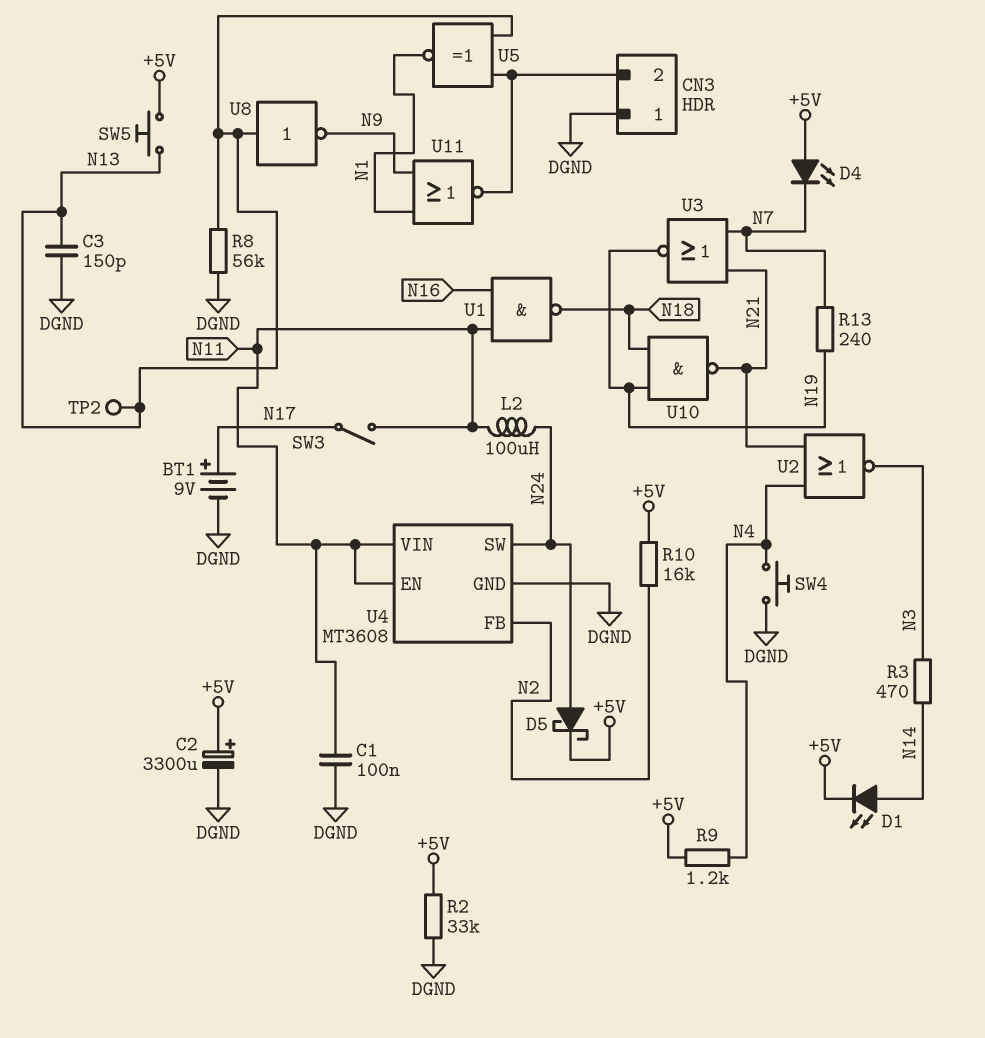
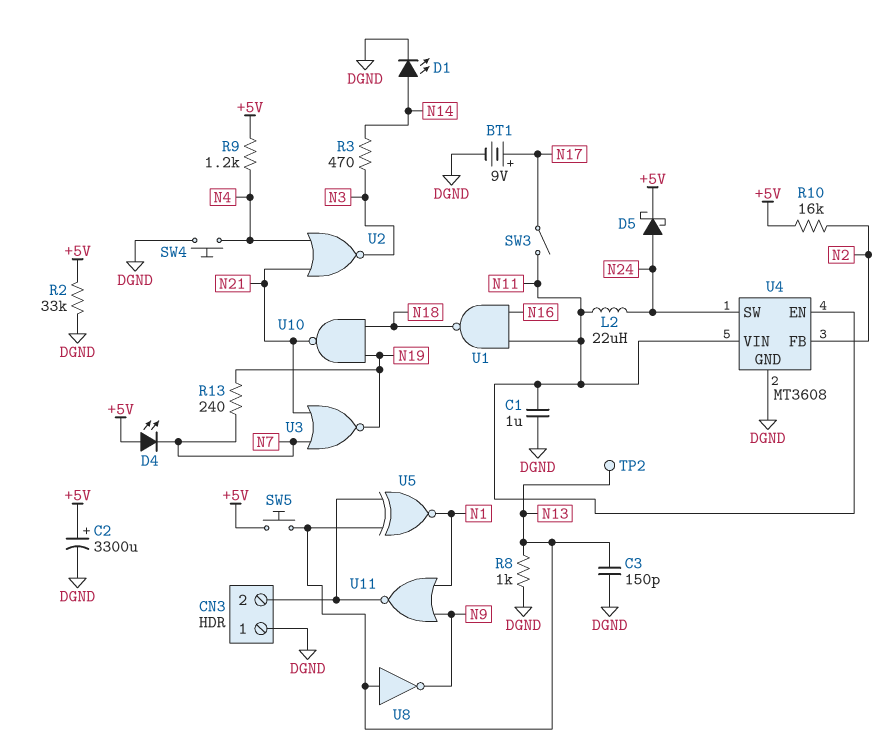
C1: 100nF (DGND, N11) -> 1uF (DGND, N11)
D1: LED (A N14, K +5V) -> LED (A N14, K DGND)
L2: 100uH (N11, N24) -> 22uH (N11, N24)
R8: 56k (DGND, N13) -> 1k (DGND, N13)

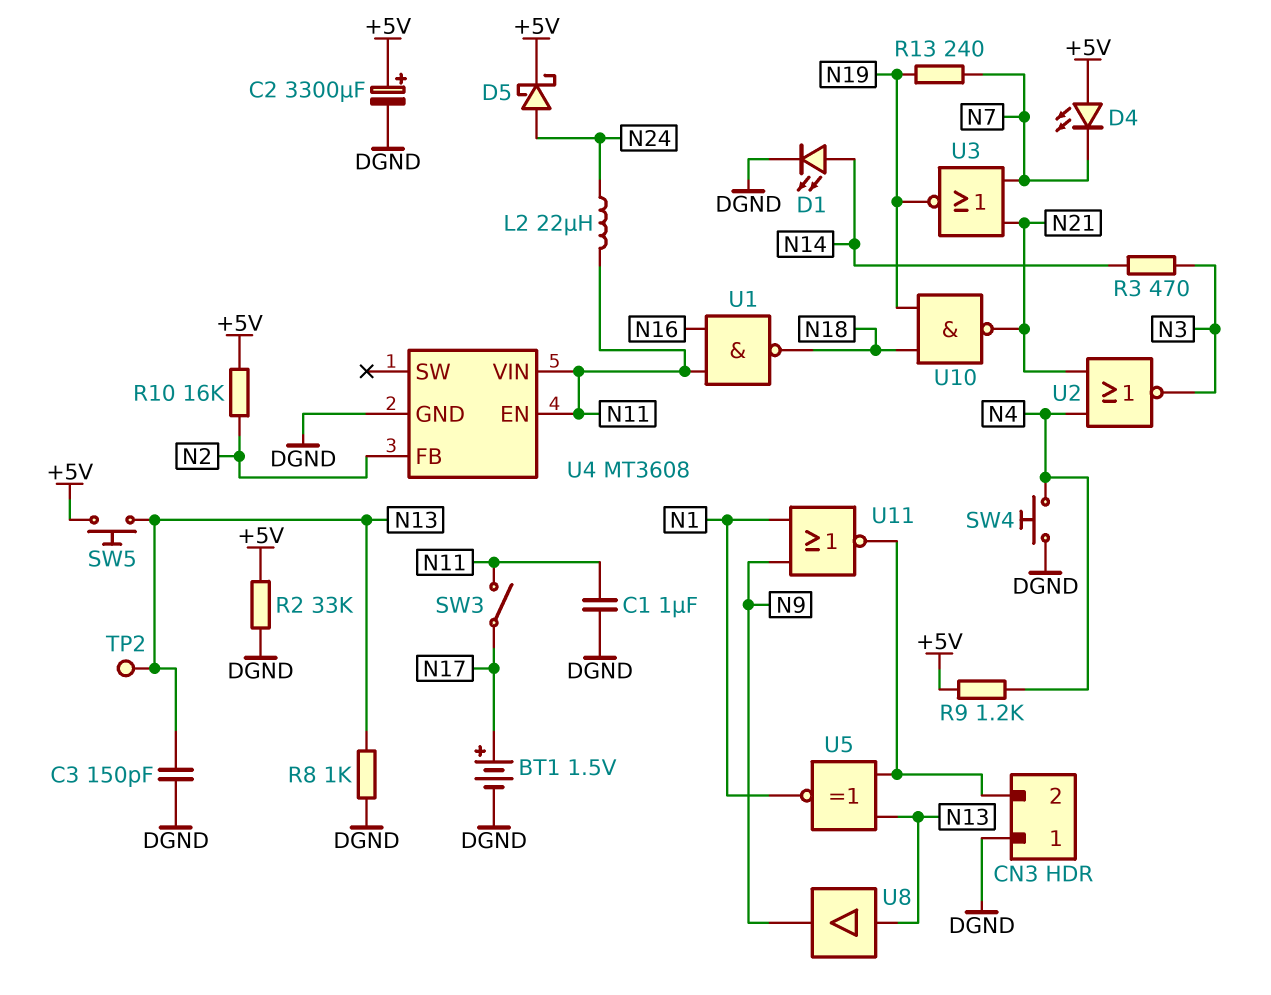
BT1: 9V (plus N17, minus DGND) -> 1.5V (plus N17, minus DGND)
U4 pin SW: N24 -> none
U8: NOT (in N13, out N9) -> buffer (in N13, out N9)

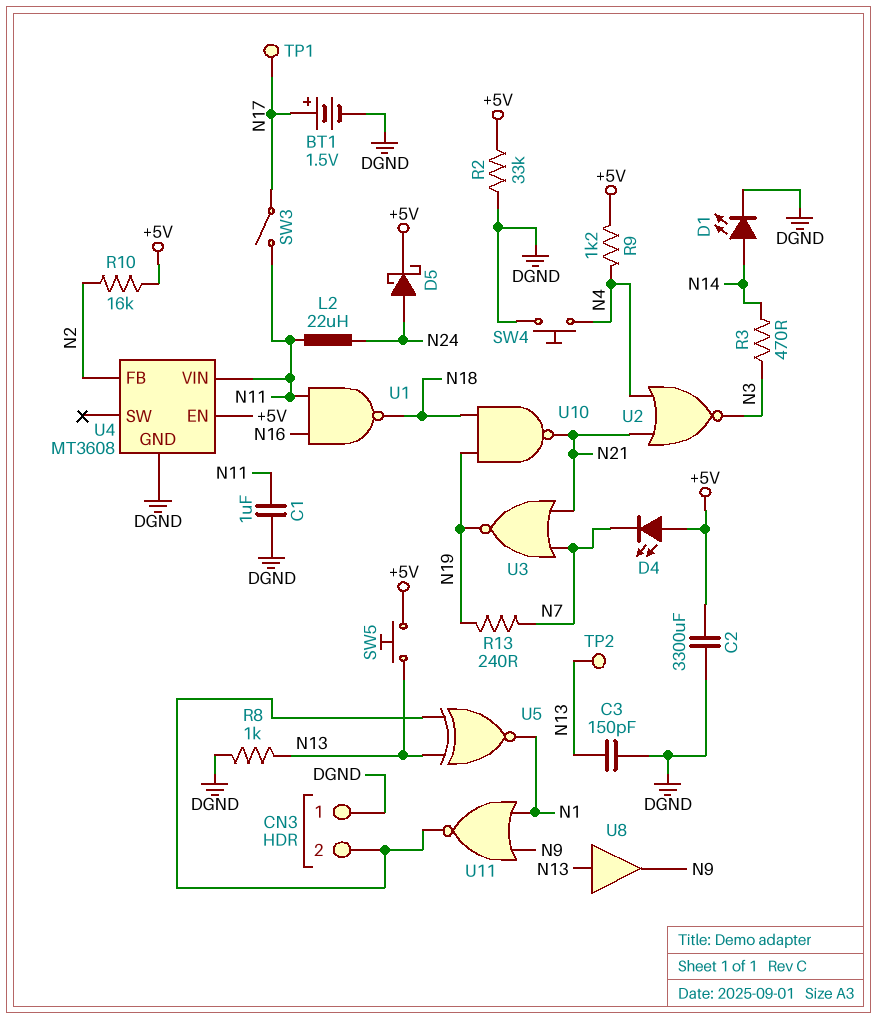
C2: 3300uF (plus +5V, minus DGND) -> 3300uF (+5V, DGND)
TP1: none -> test point (N17)
U4 pin EN: N11 -> +5V

